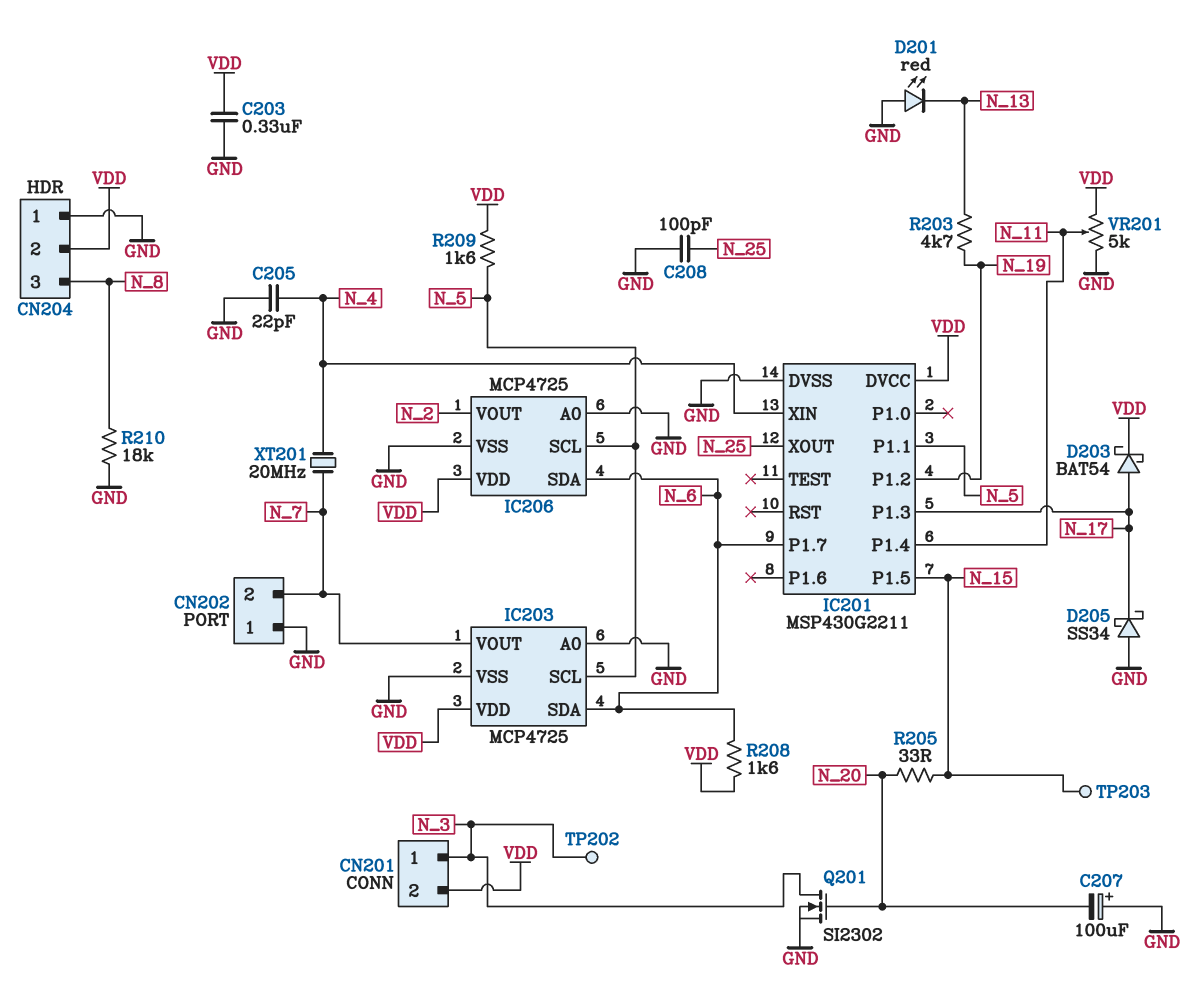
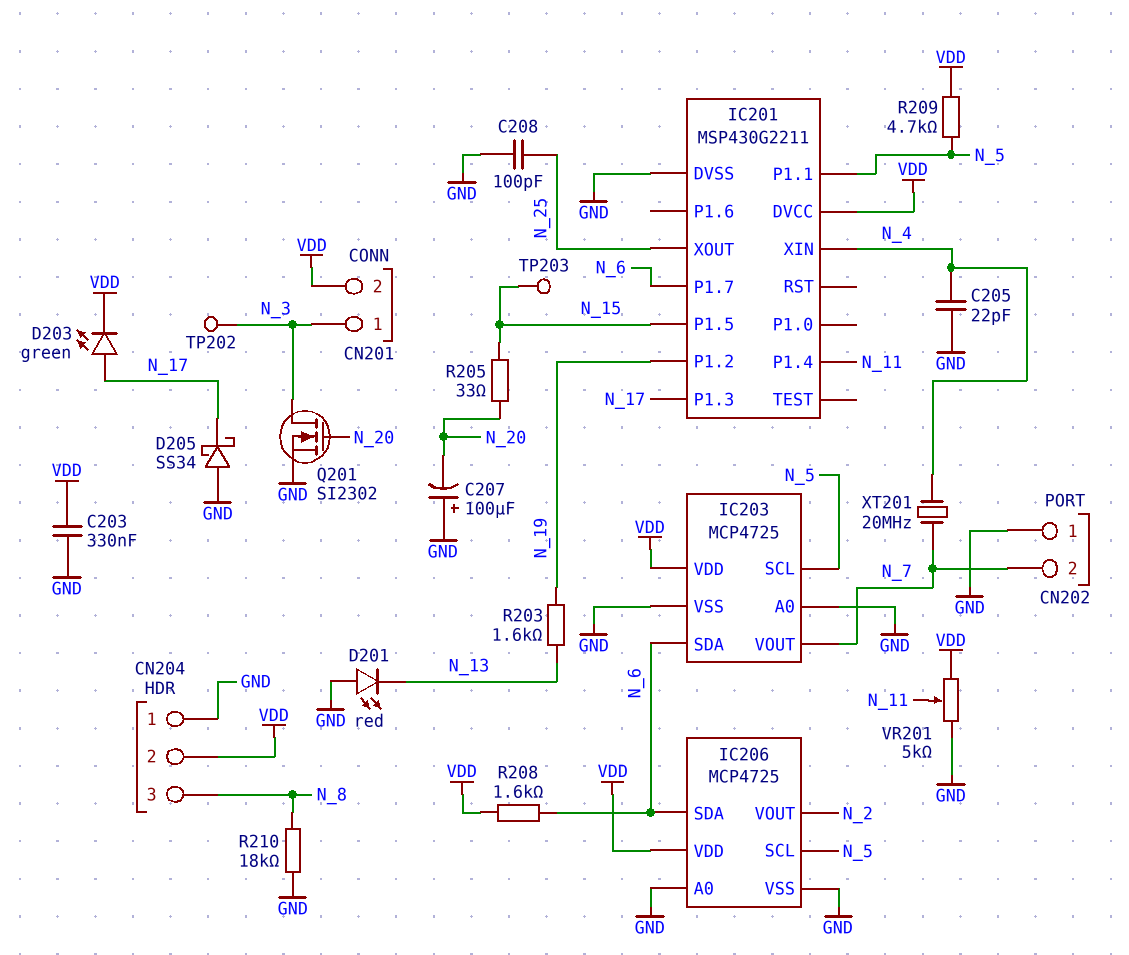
D203: schottky BAT54 (A N_17, K VDD) -> LED green (A N_17, K VDD)
R203: 4.7k (N_13, N_19) -> 1.6k (N_13, N_19)
R209: 1.6k (N_5, VDD) -> 4.7k (N_5, VDD)

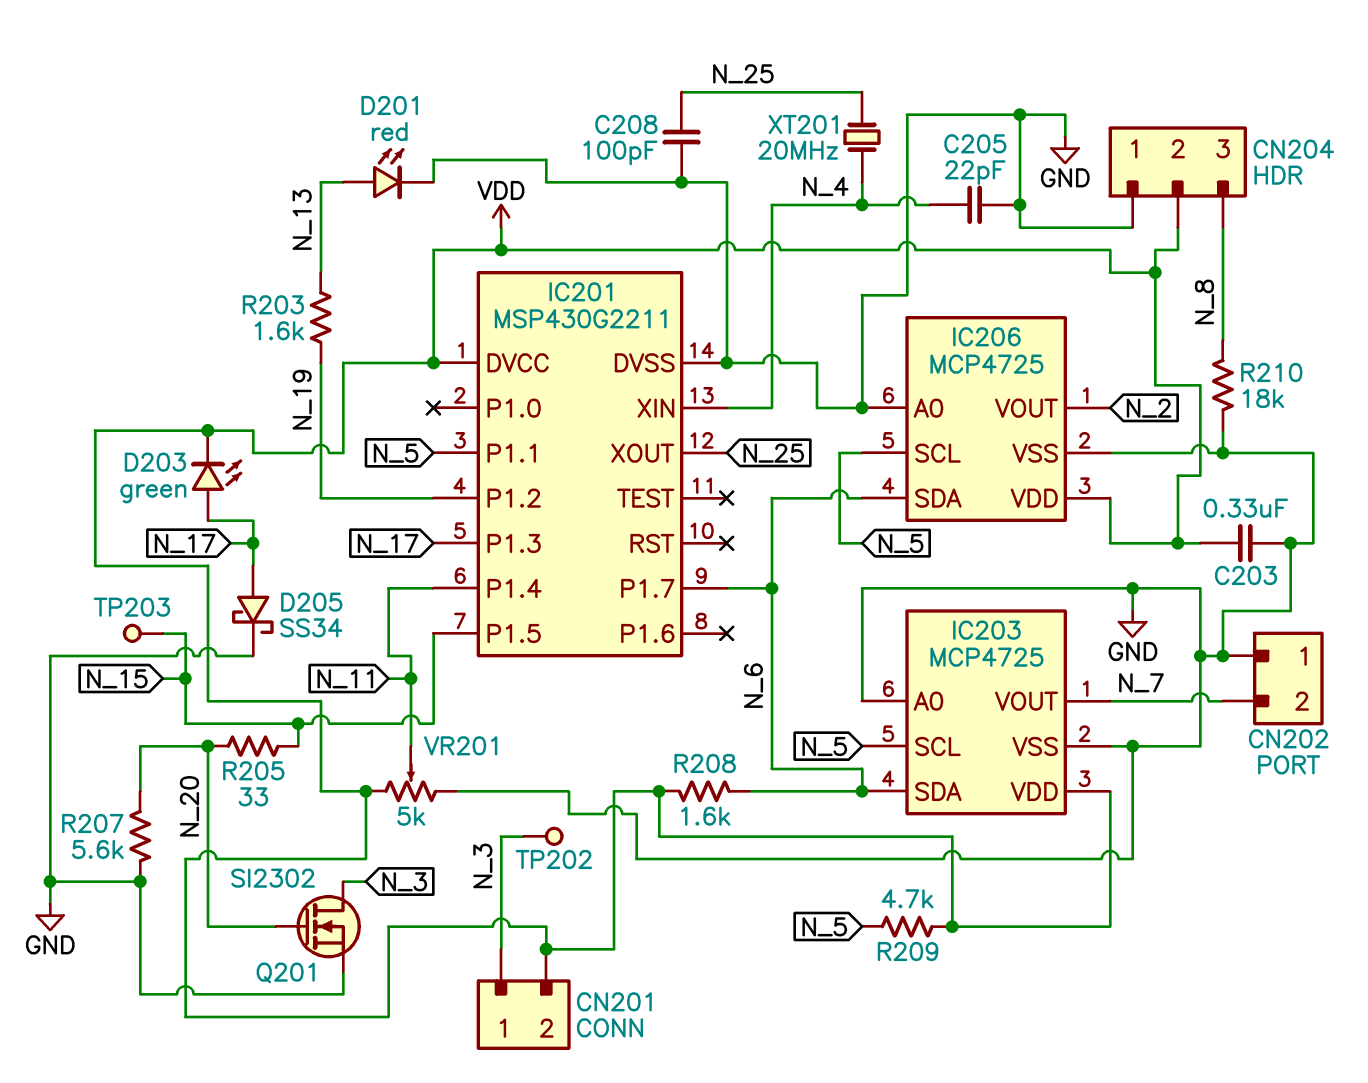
C207: 100uF (plus GND, minus N_20) -> none
D201: LED red (A GND, K N_13) -> LED red (A N_13, K GND)
D205: schottky SS34 (A GND, K N_17) -> schottky SS34 (A N_17, K GND)
R207: none -> 5.6k (GND, N_20)
XT201: 20MHz (N_4, N_7) -> 20MHz (N_4, N_25)

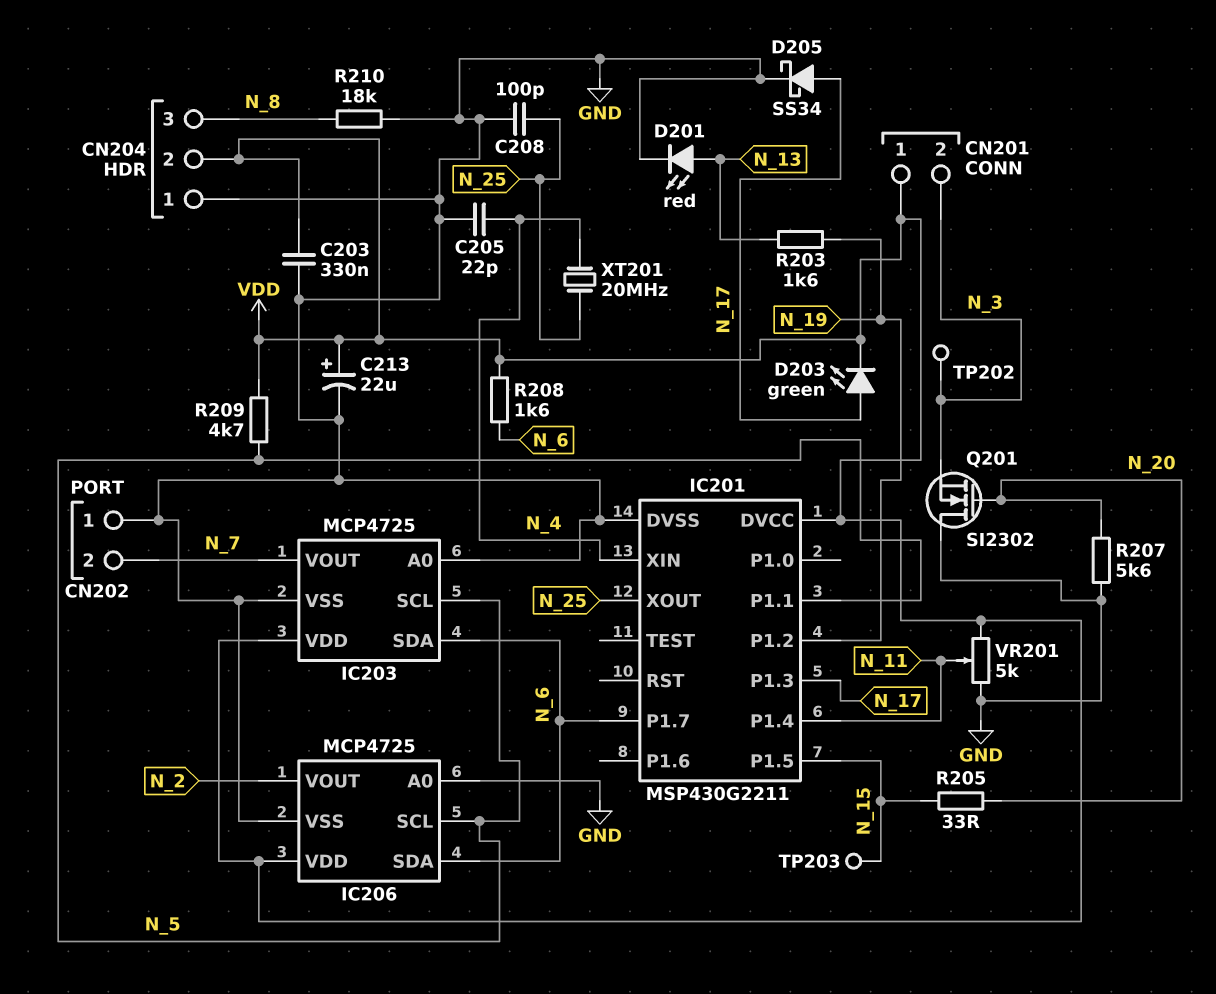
C213: none -> 22uF (plus VDD, minus GND)
CN201 pin 1: N_3 -> VDD
CN201 pin 2: VDD -> N_3
Q201: NMOS SI2302 (G N_20, D N_3, S GND) -> NMOS SI2302 (G N_20, D GND, S N_3)

